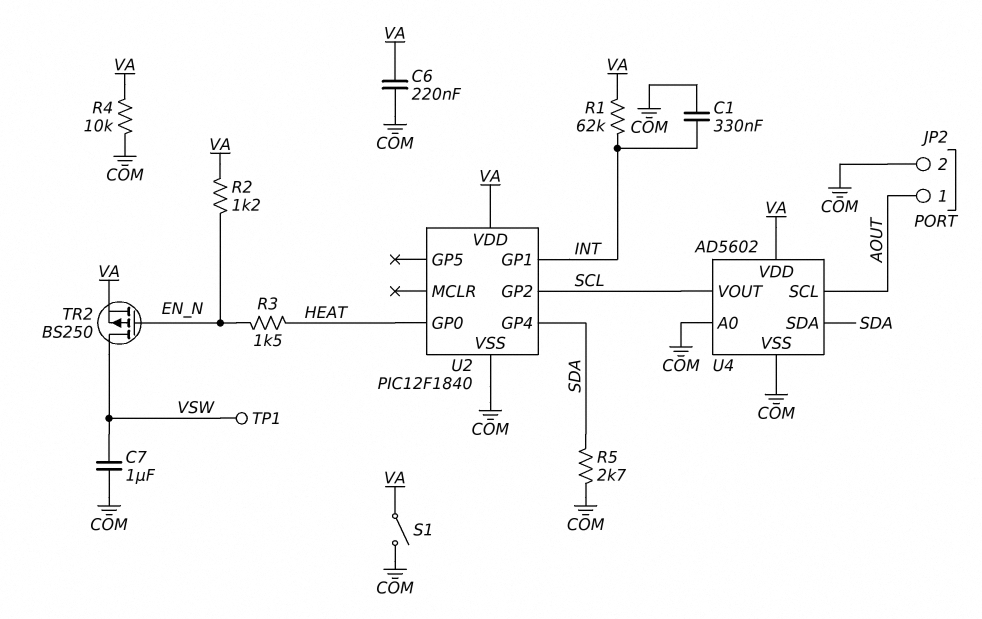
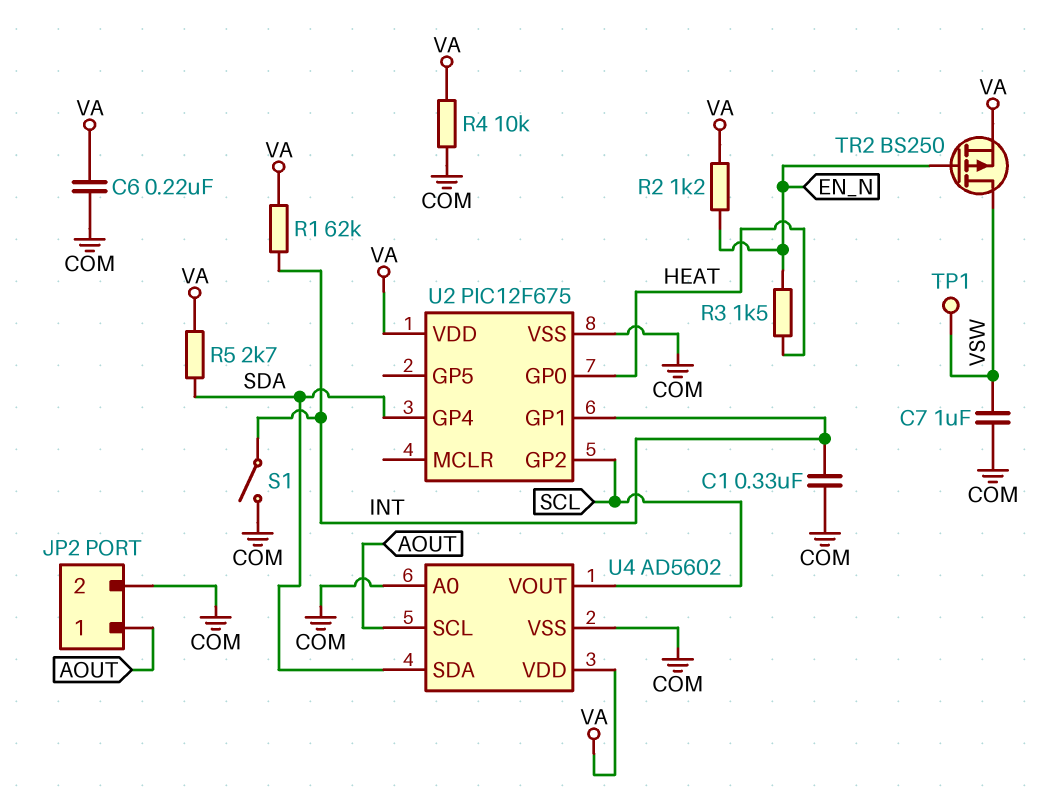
R5: 2.7k (COM, SDA) -> 2.7k (SDA, VA)
S1: switch (COM, VA) -> switch (COM, INT)
U2: PIC12F1840 -> PIC12F675

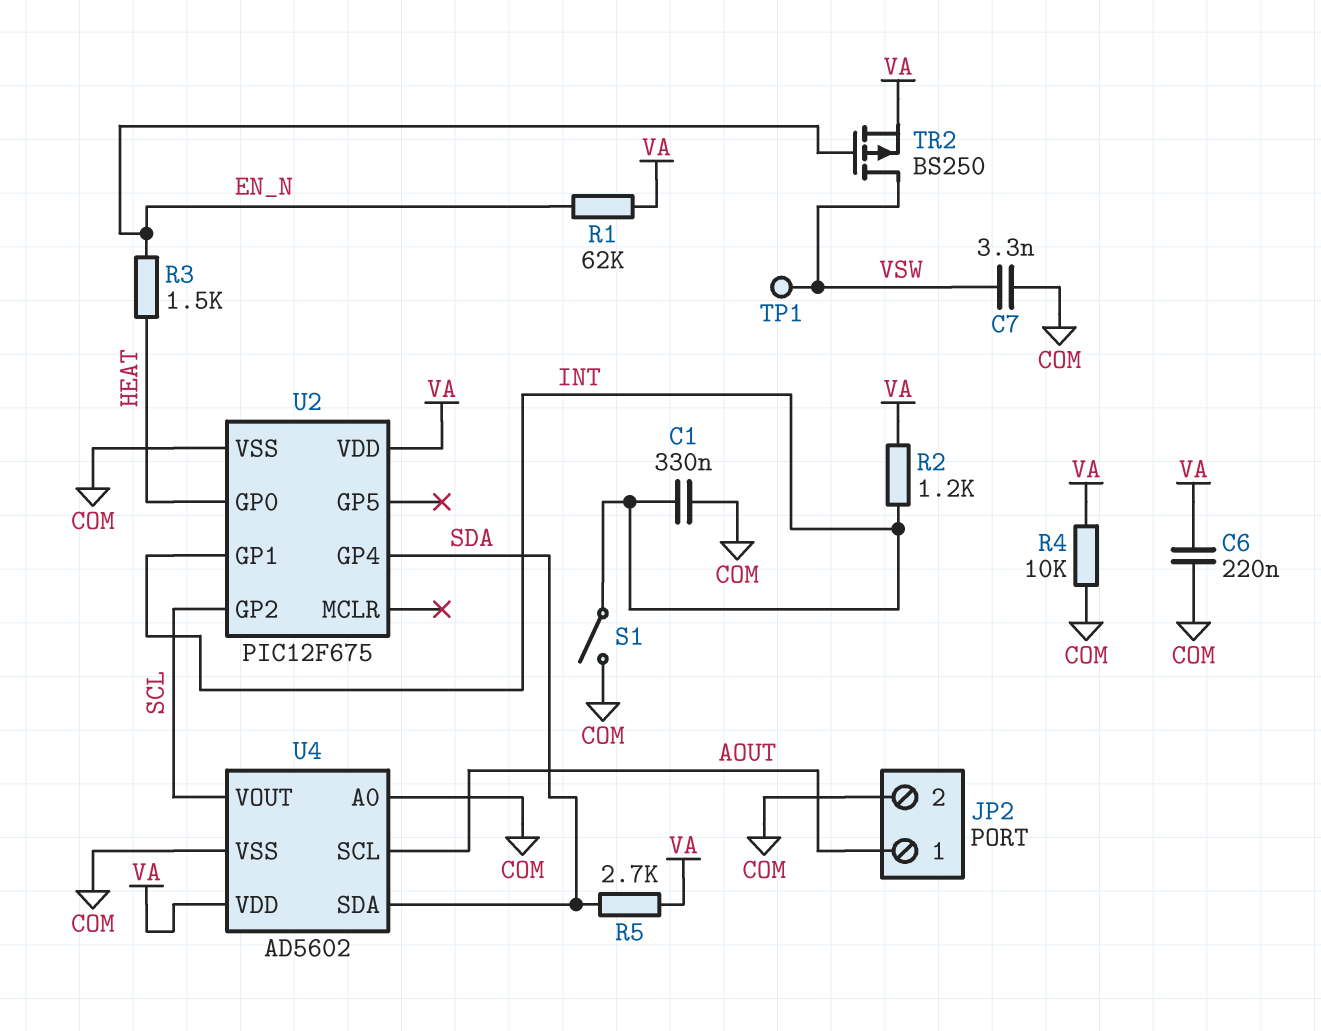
C7: 1uF (COM, VSW) -> 3.3nF (COM, VSW)
R1: 62k (INT, VA) -> 62k (EN_N, VA)
R2: 1.2k (EN_N, VA) -> 1.2k (INT, VA)

